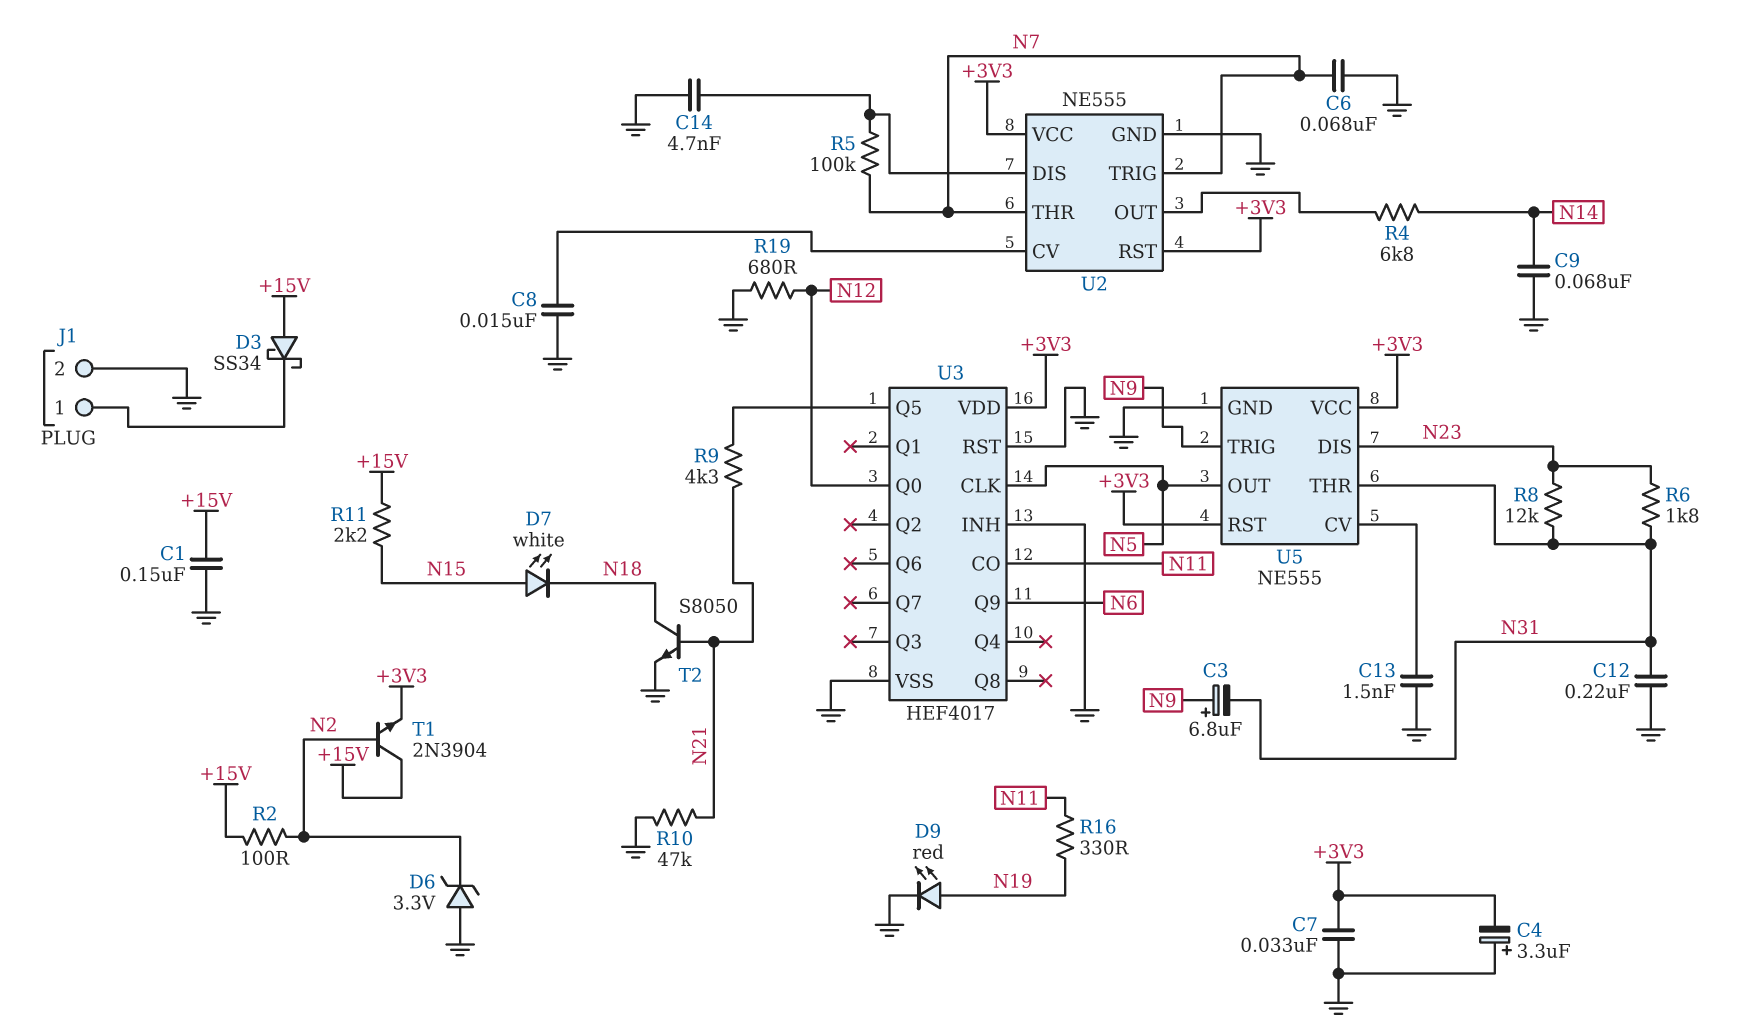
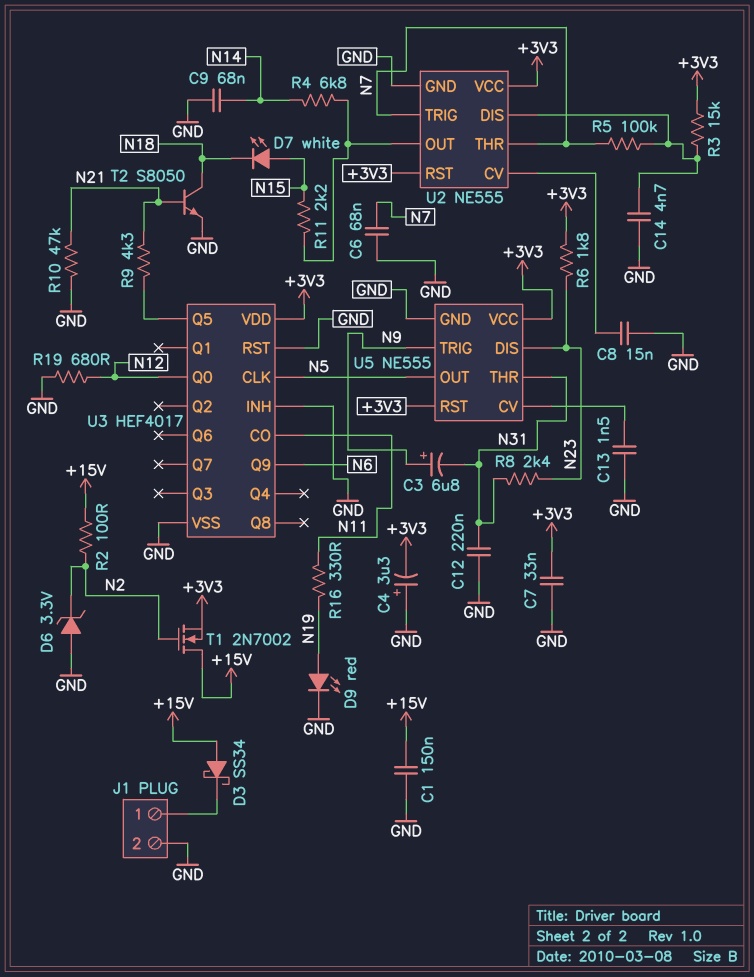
R3: none -> 15k (+3V3, U2/DIS)
R6: 1.8k (N23, N31) -> 1.8k (+3V3, N23)
R8: 12k (N23, N31) -> 2.4k (N23, N31)
R11: 2.2k (+15V, N15) -> 2.2k (N15, U2/OUT)
T1: NPN 2N3904 (B N2, C +15V, E +3V3) -> NMOS 2N7002 (G N2, D +15V, S +3V3)

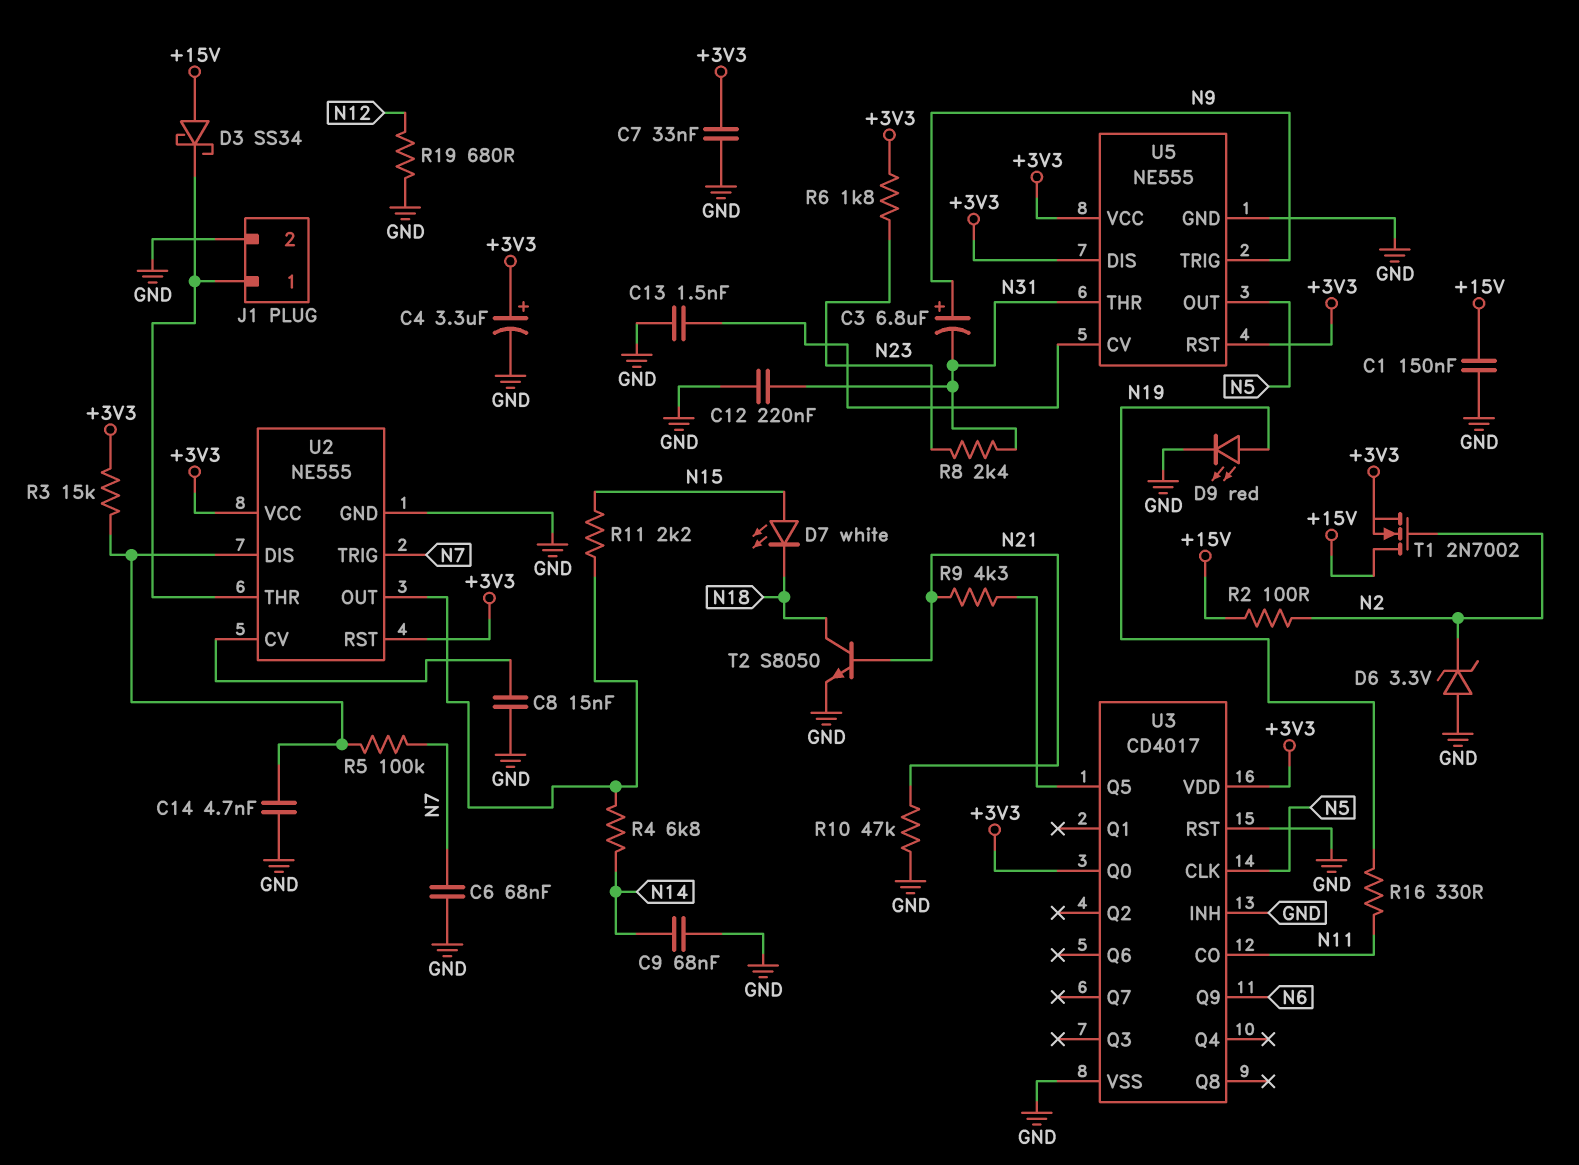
C4: 3.3uF (plus GND, minus +3V3) -> 3.3uF (plus +3V3, minus GND)
U2 pin THR: N7 -> J1/1
U3: HEF4017 -> CD4017
U3 pin Q0: N12 -> +3V3
U5 pin DIS: N23 -> +3V3

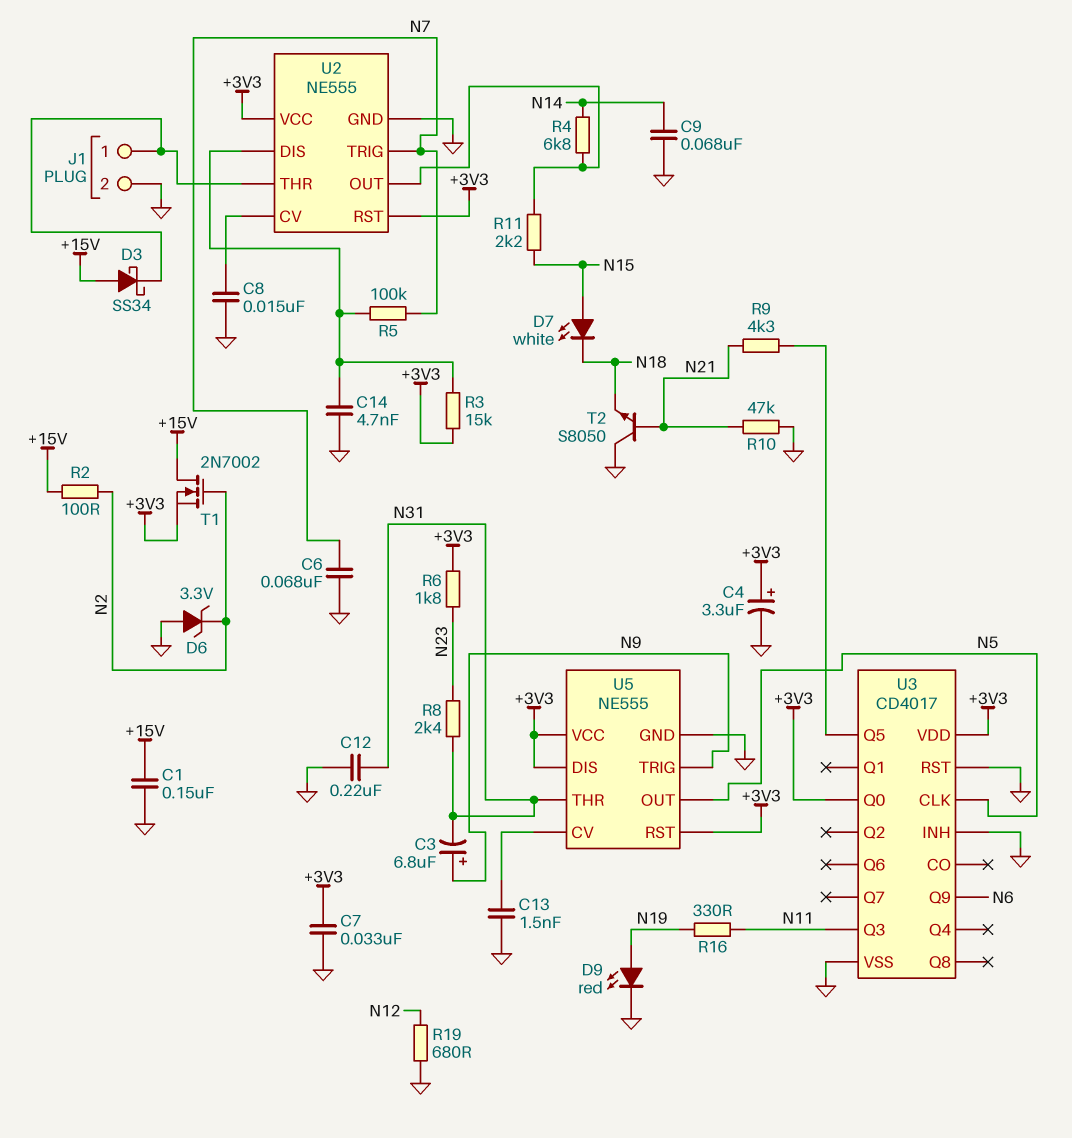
T2: NPN S8050 (B N21, C N18, E GND) -> NPN S8050 (B N21, C GND, E N18)
U3 pin CO: N11 -> none
U3 pin Q3: none -> N11

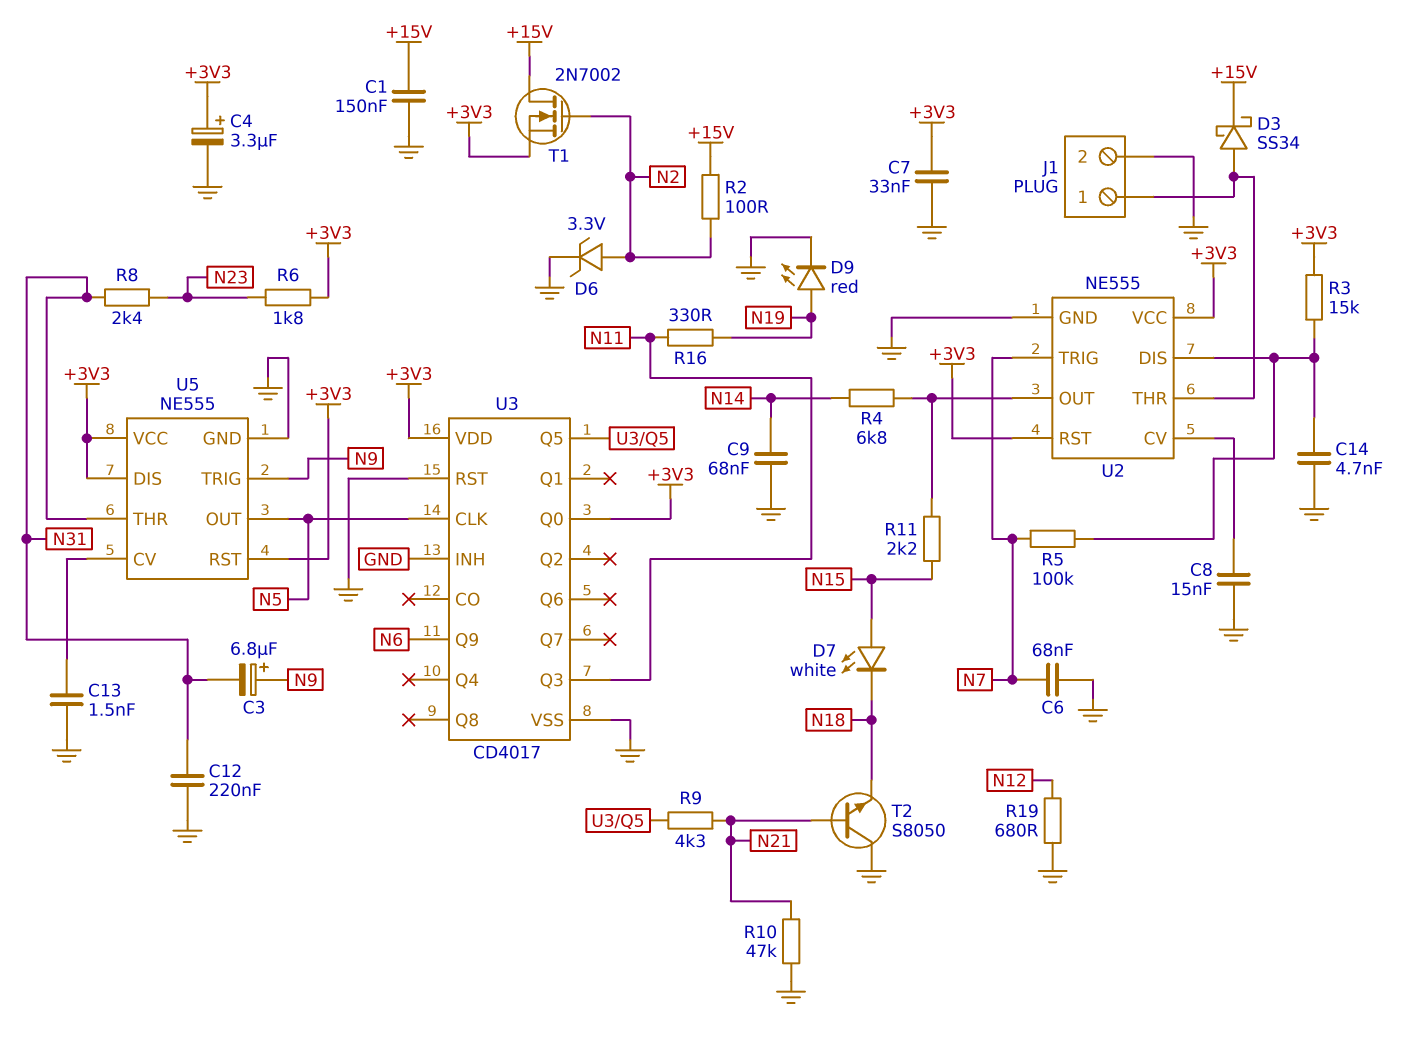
D3: schottky SS34 (A +15V, K J1/1) -> schottky SS34 (A J1/1, K +15V)
D6: zener 3.3V (A GND, K N2) -> zener 3.3V (A N2, K GND)

